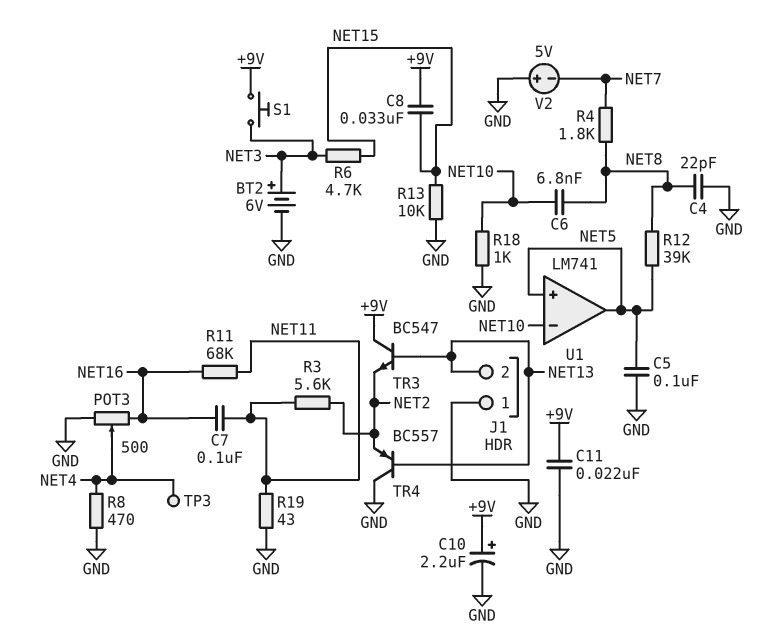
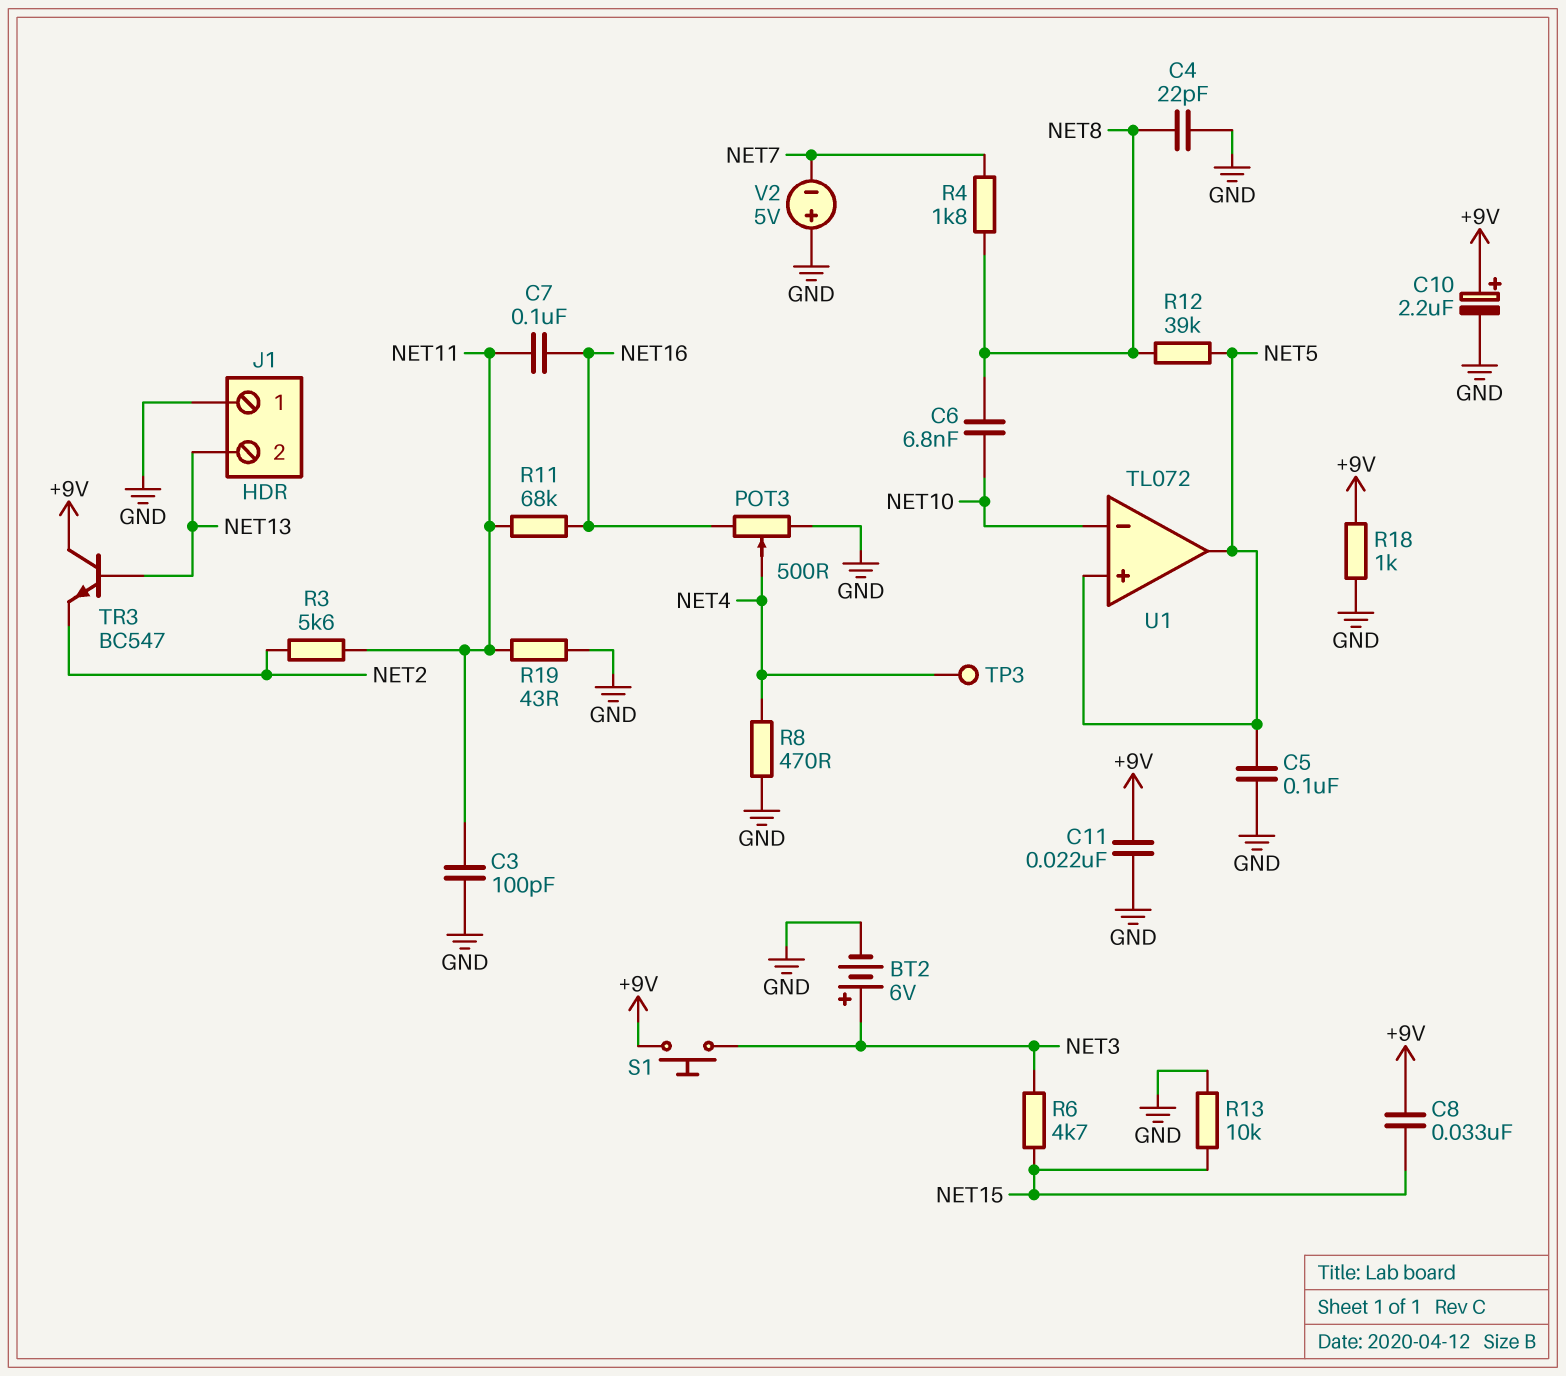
C3: none -> 100pF (GND, NET11)
R18: 1k (GND, NET10) -> 1k (+9V, GND)
TR4: PNP BC557 (B NET13, C GND, E NET2) -> none
U1: LM741 -> TL072

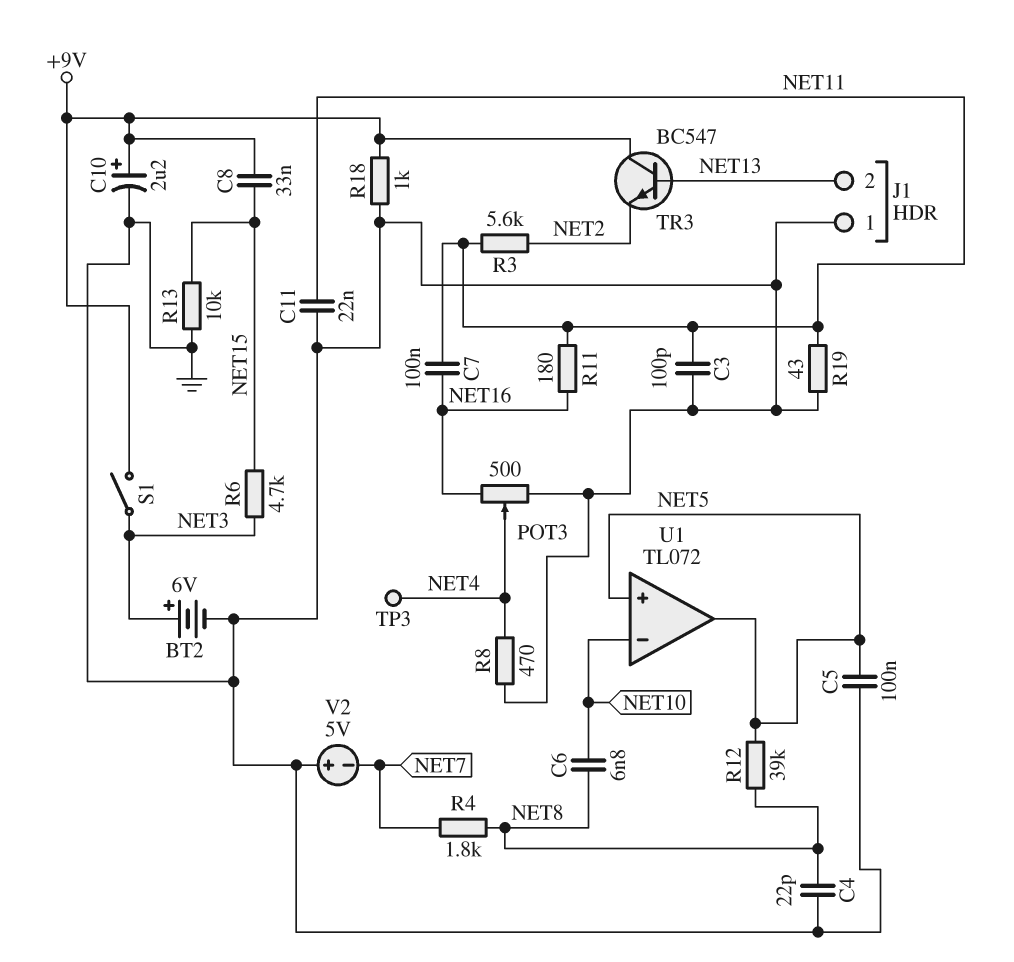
C11: 22nF (+9V, GND) -> 22nF (GND, NET11)
R11: 68k (NET11, NET16) -> 180 (NET11, NET16)
S1: button (+9V, NET3) -> switch (+9V, NET3)

